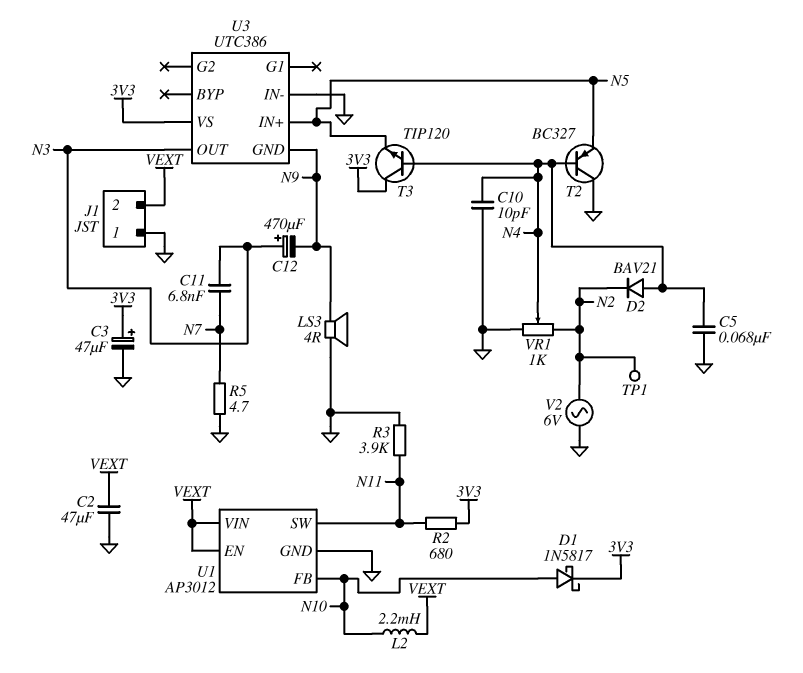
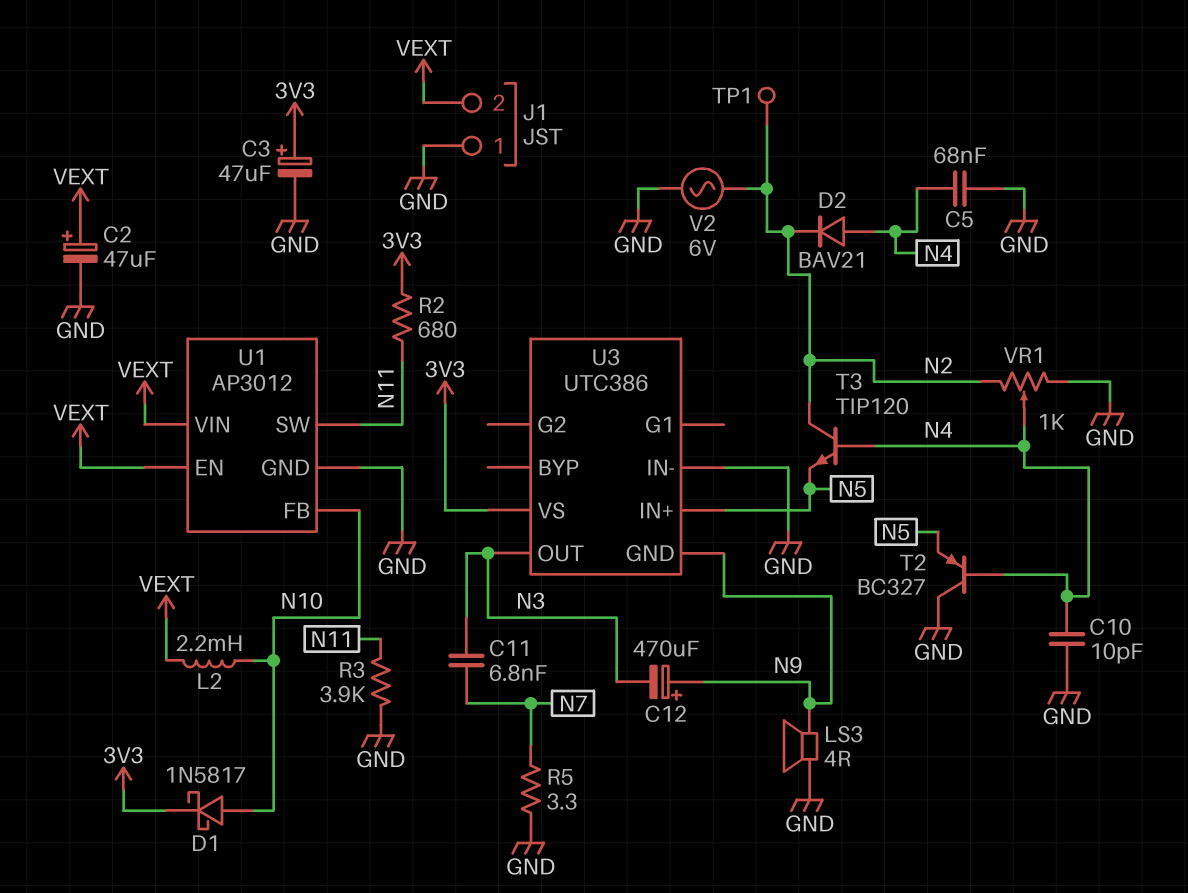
C2: 47uF (GND, VEXT) -> 47uF (plus VEXT, minus GND)
C12: 470uF (plus N3, minus N9) -> 470uF (plus N9, minus N3)
R5: 4.7 (GND, N7) -> 3.3 (GND, N7)
T3: NPN TIP120 (B N4, C 3V3, E N5) -> NPN TIP120 (B N4, C N2, E N5)

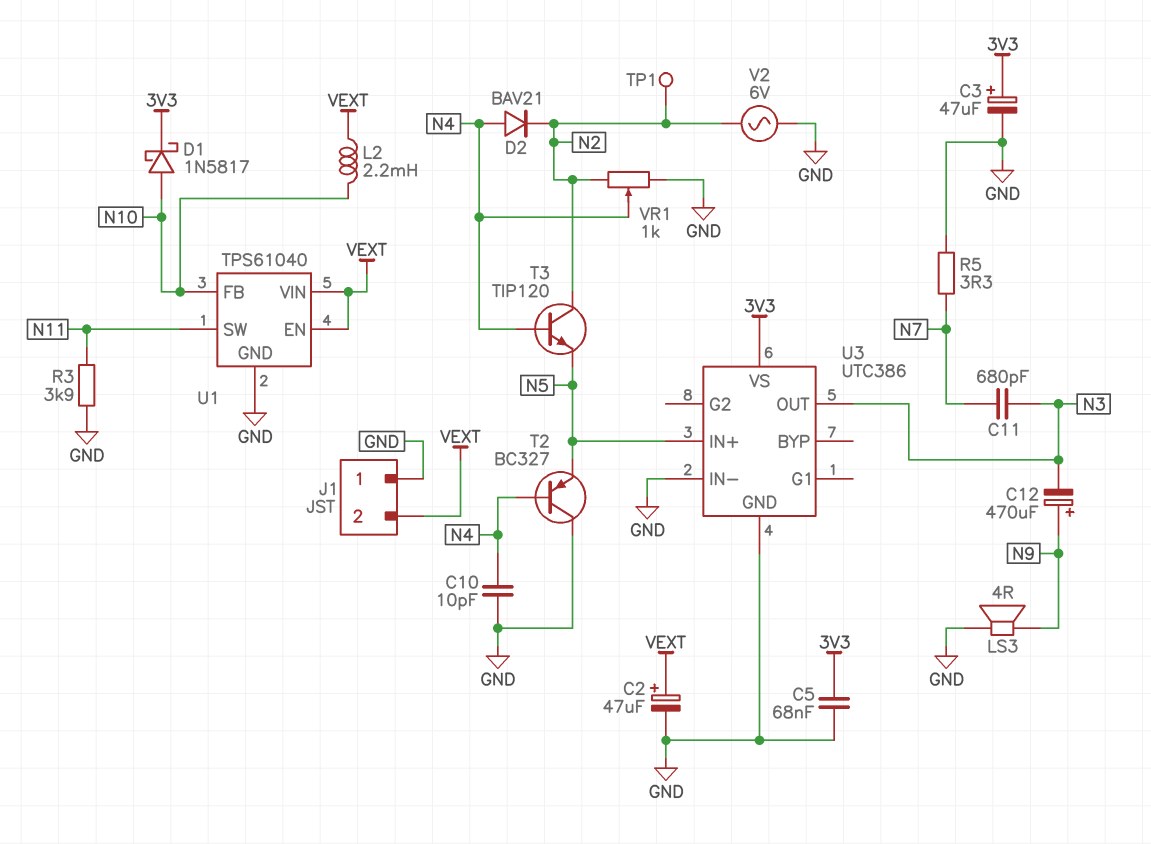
C5: 68nF (GND, N4) -> 68nF (3V3, GND)
C11: 6.8nF (N3, N7) -> 680pF (N3, N7)
R2: 680 (3V3, N11) -> none
U1: AP3012 -> TPS61040
U3 pin GND: N9 -> GND

